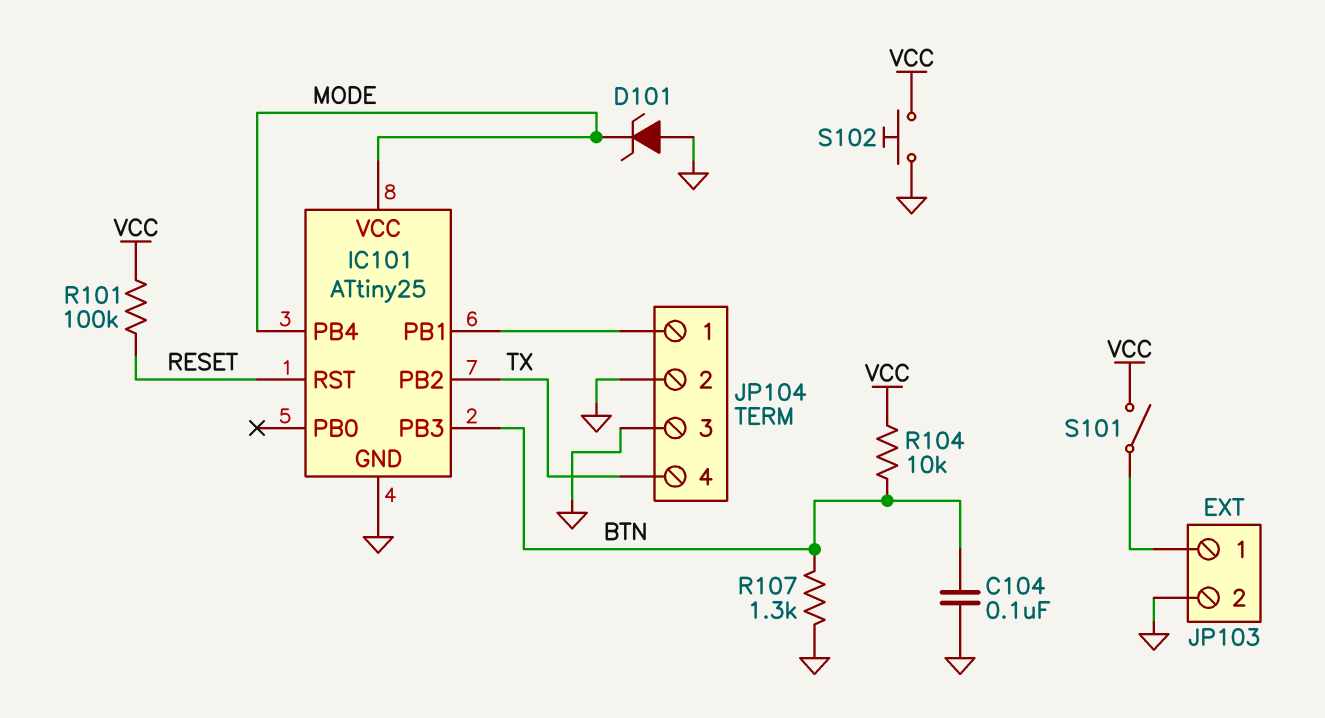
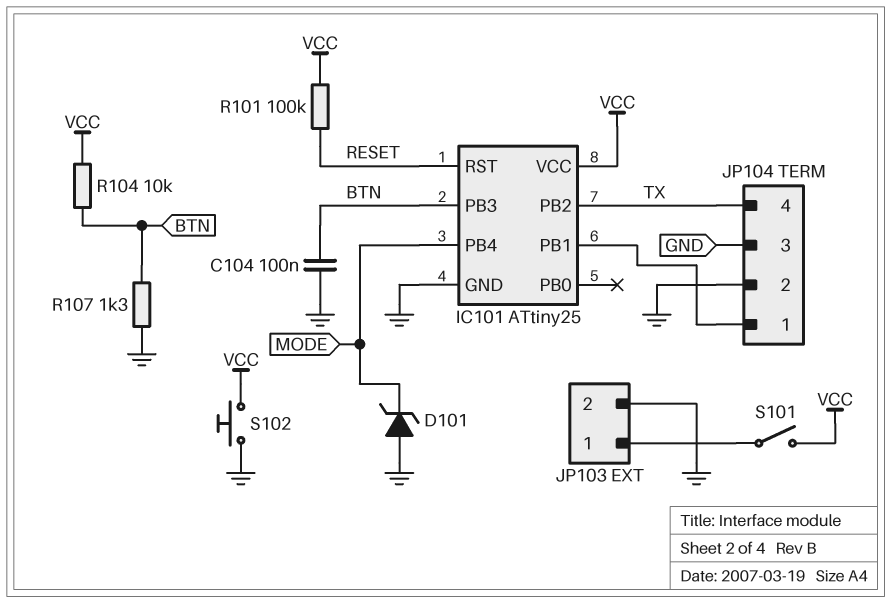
IC101 pin VCC: MODE -> VCC

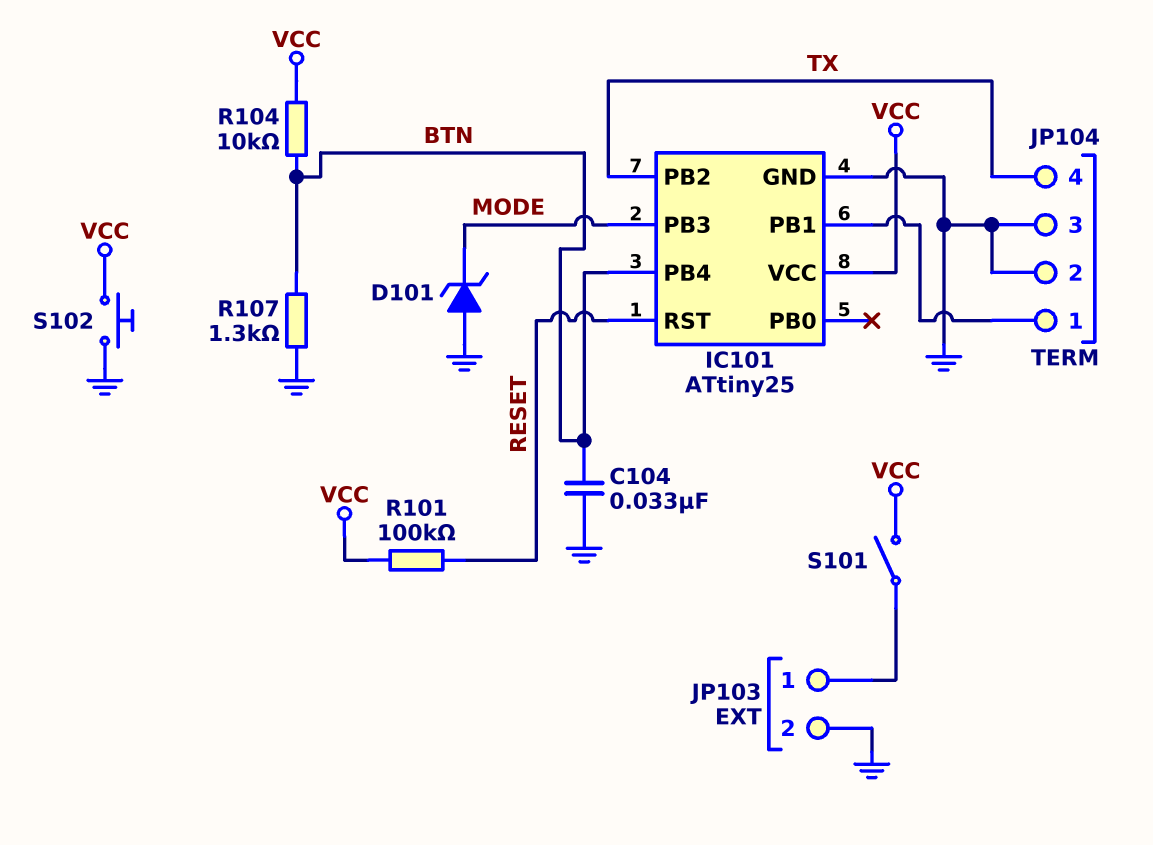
C104: 100nF (BTN, GND) -> 33nF (BTN, GND)
IC101 pin PB3: BTN -> MODE
IC101 pin PB4: MODE -> BTN

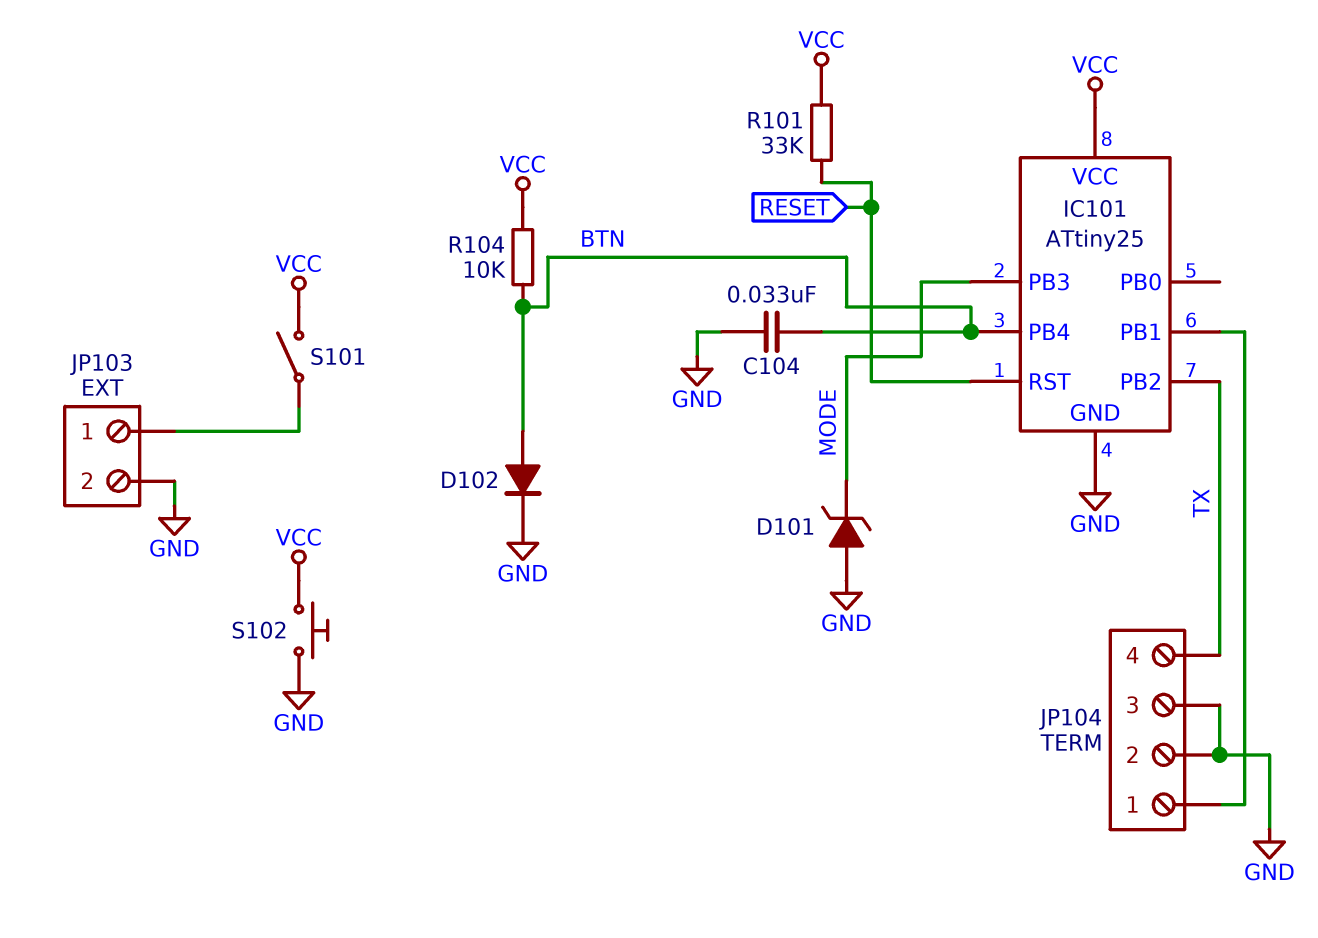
D102: none -> diode (A BTN, K GND)
R101: 100k (RESET, VCC) -> 33k (RESET, VCC)
R107: 1.3k (BTN, GND) -> none

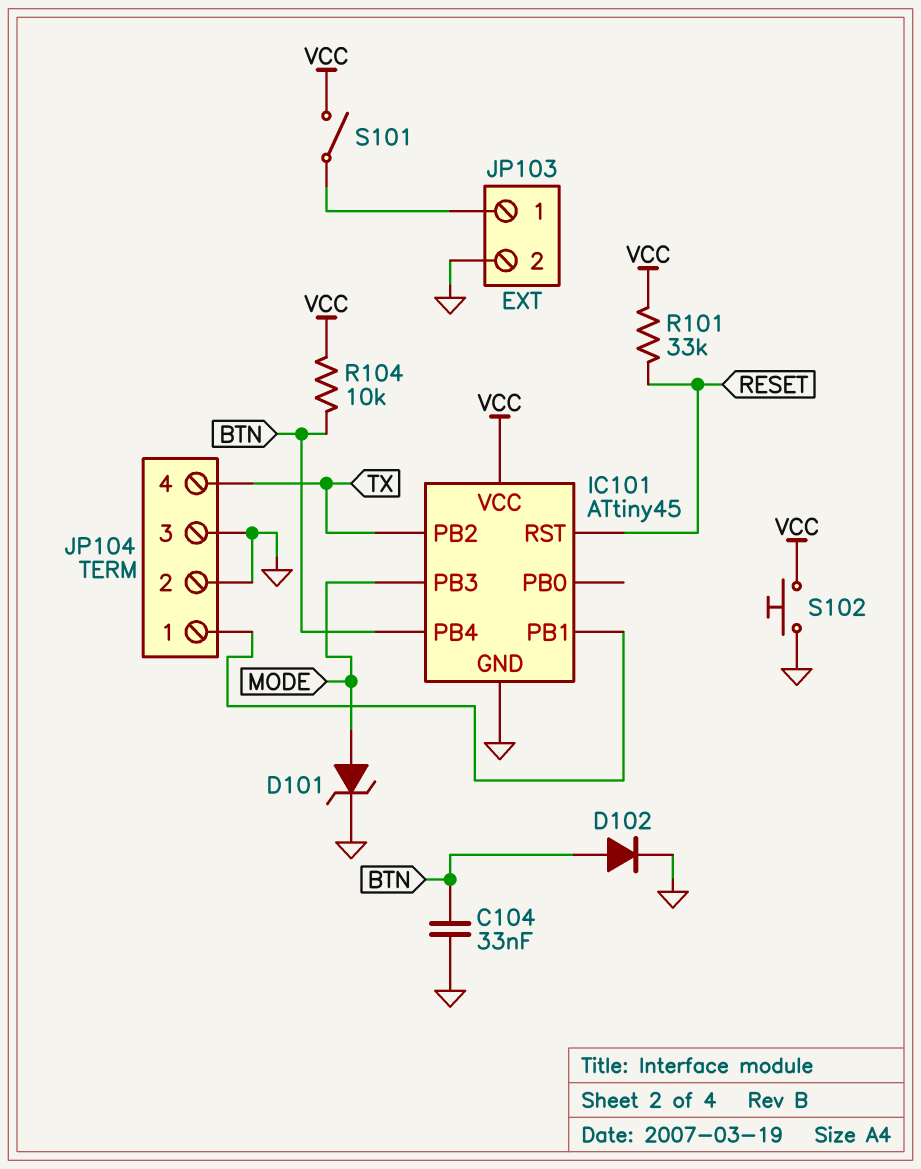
D101: zener (A GND, K MODE) -> zener (A MODE, K GND)
IC101: ATtiny25 -> ATtiny45

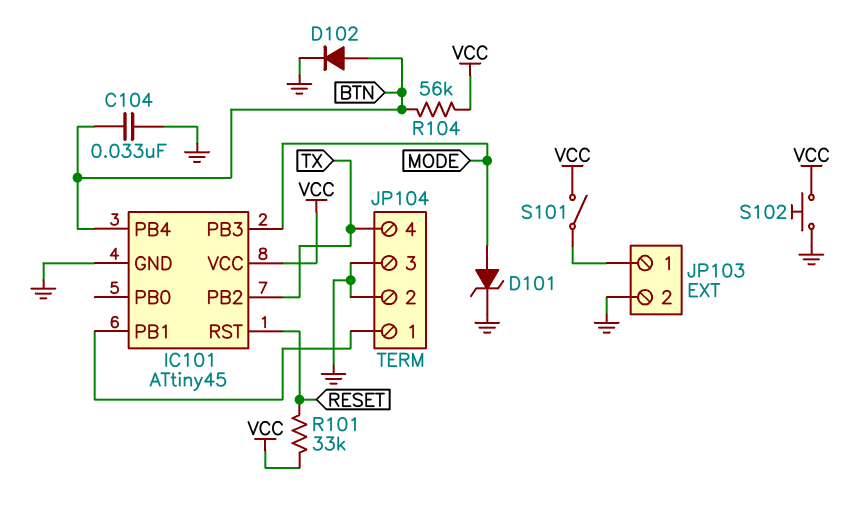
R104: 10k (BTN, VCC) -> 56k (BTN, VCC)

